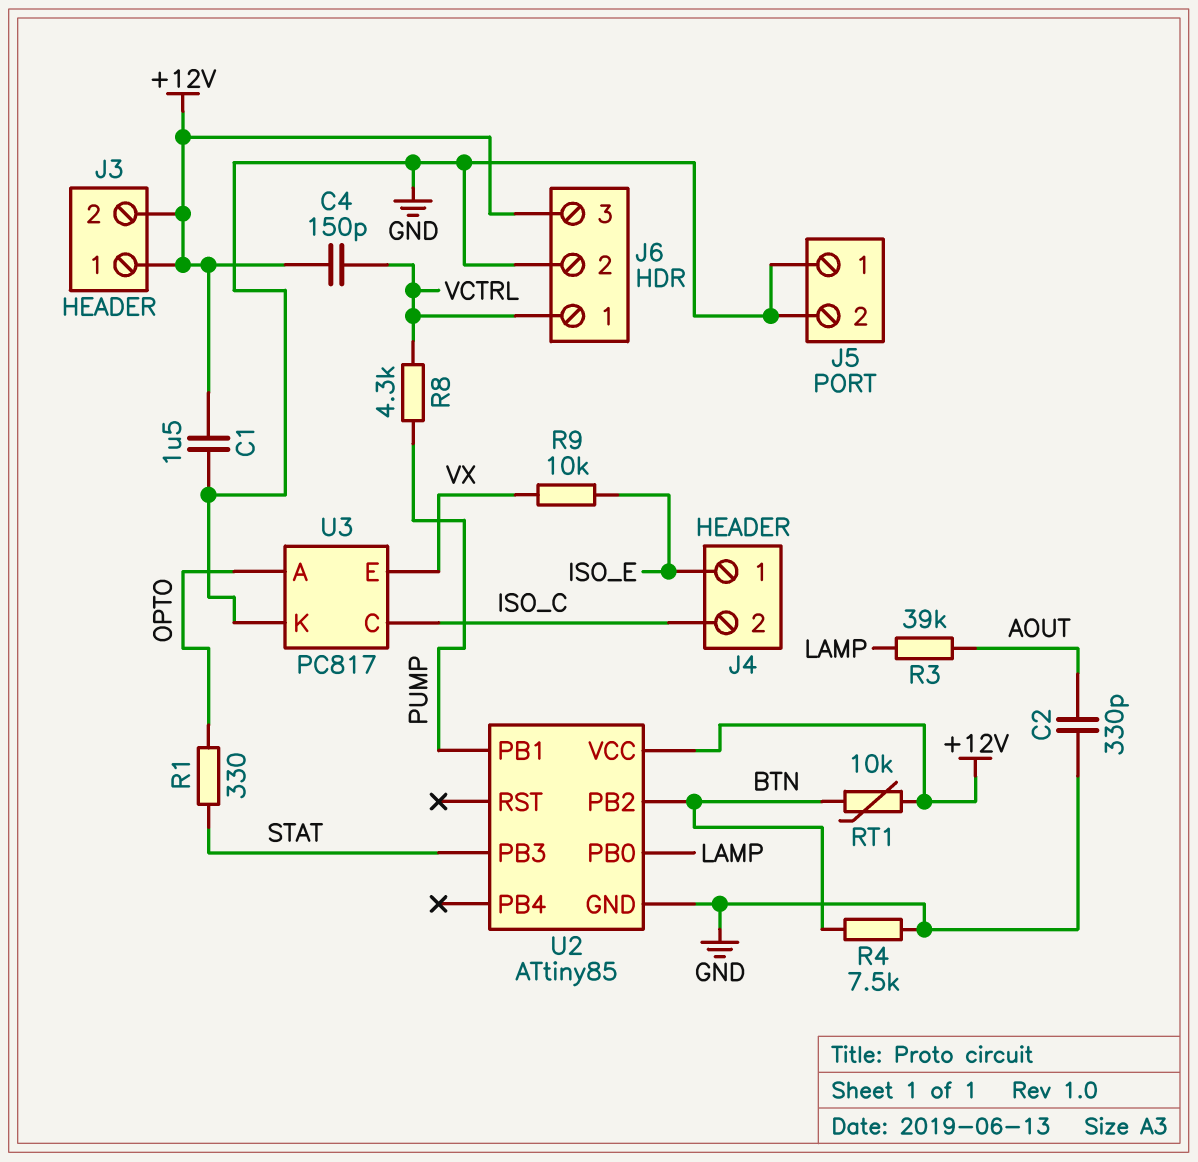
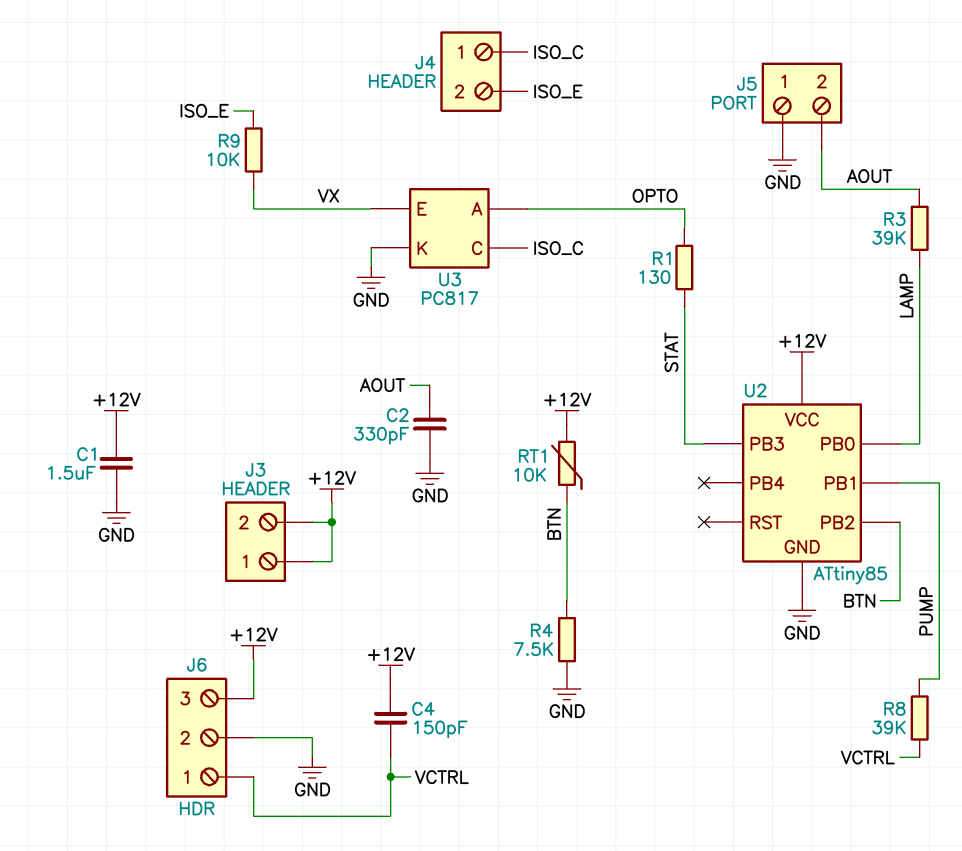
J4 pin 1: ISO_E -> ISO_C
J4 pin 2: ISO_C -> ISO_E
J5 pin 2: GND -> AOUT
R1: 330 (OPTO, STAT) -> 130 (OPTO, STAT)
R8: 4.3k (PUMP, VCTRL) -> 39k (PUMP, VCTRL)

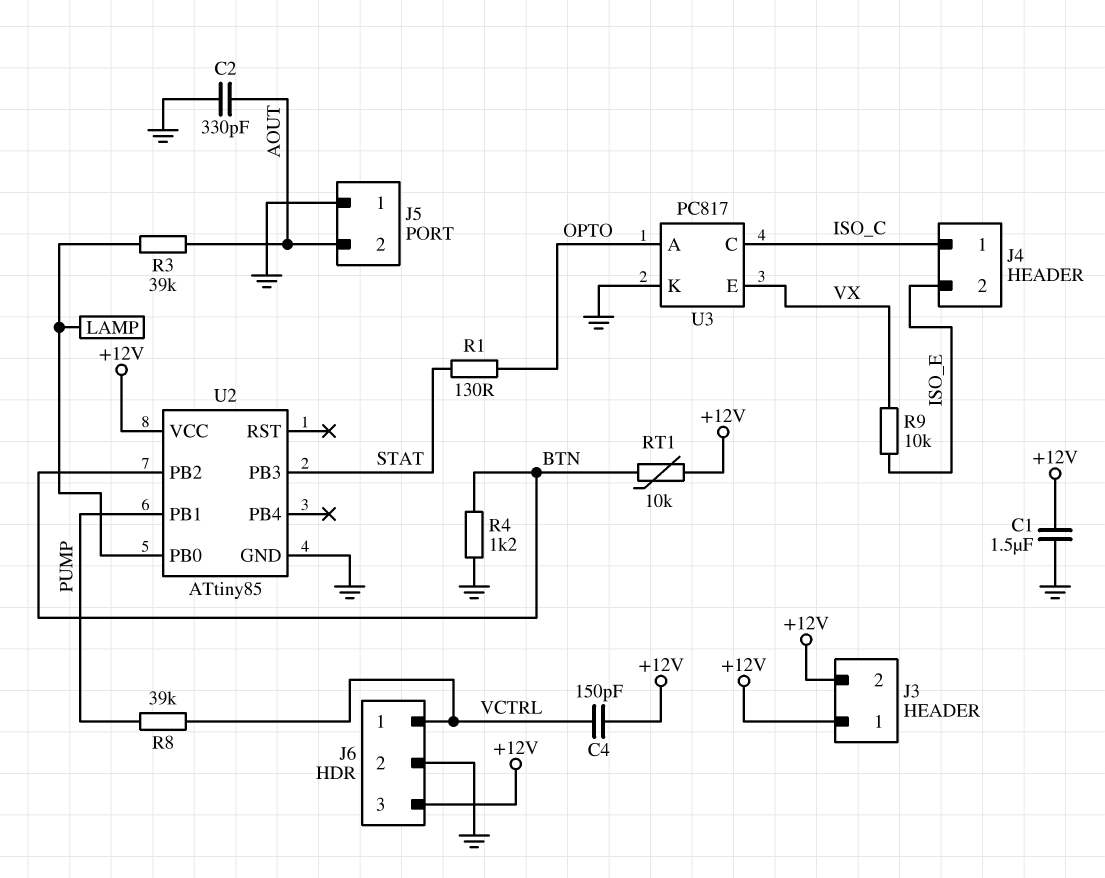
R4: 7.5k (BTN, GND) -> 1.2k (BTN, GND)

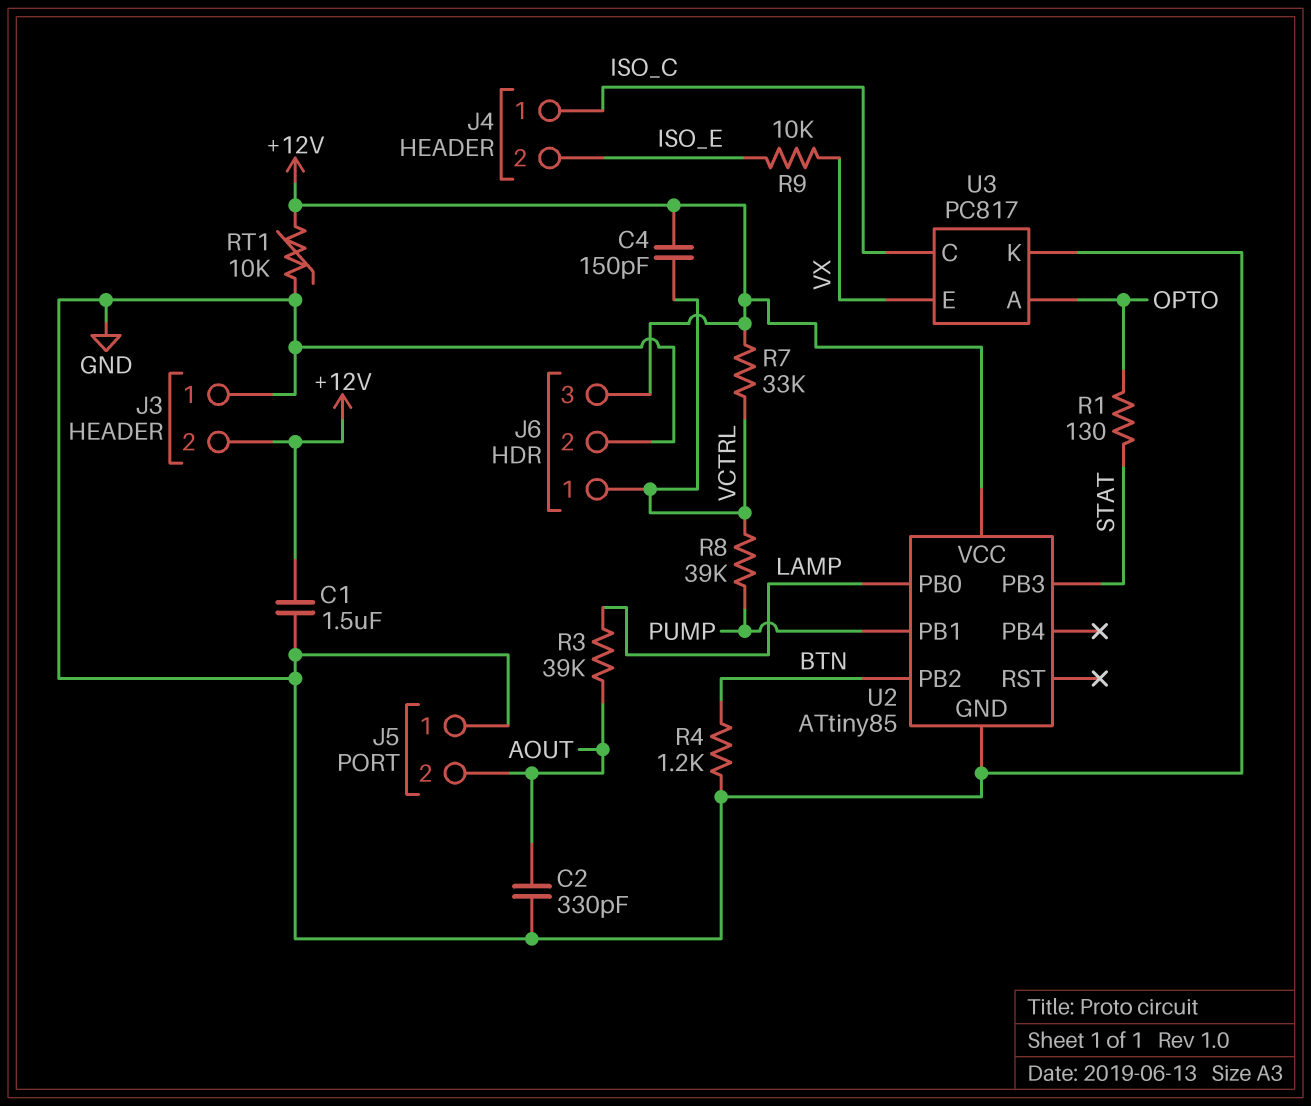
J3 pin 1: +12V -> GND
R7: none -> 33k (+12V, VCTRL)
RT1: 10k (+12V, BTN) -> 10k (+12V, GND)

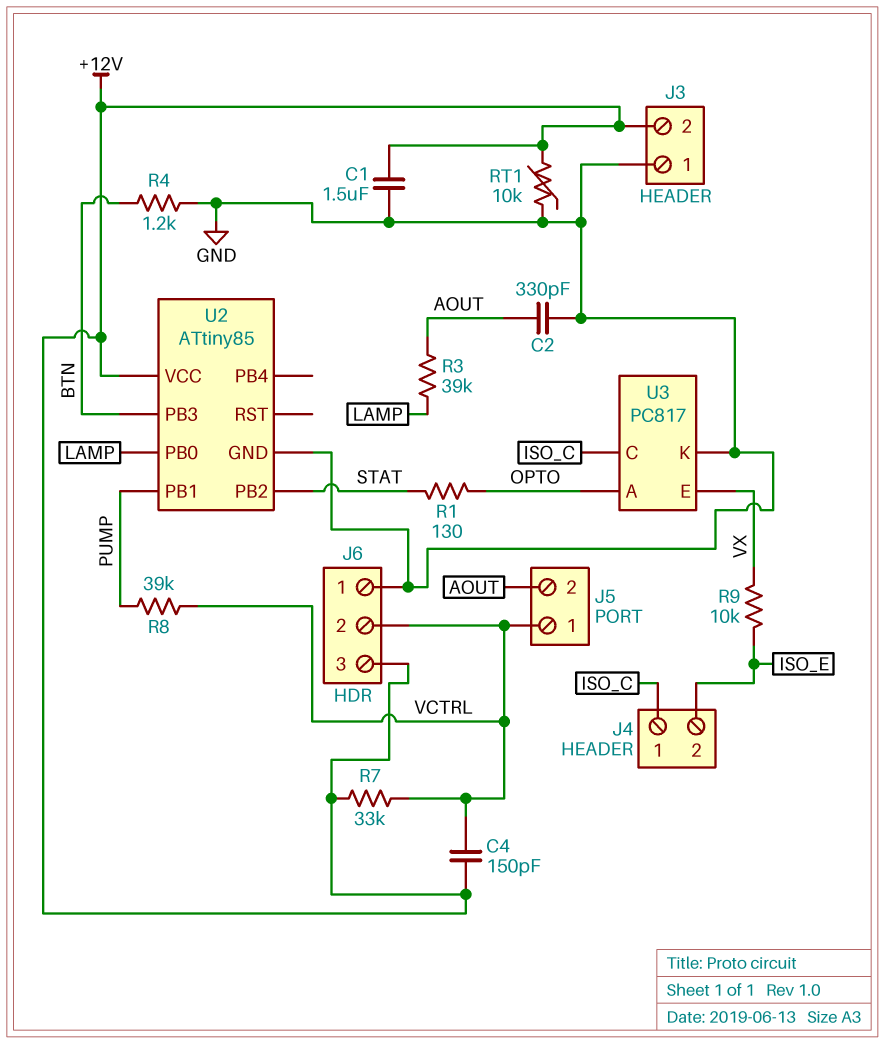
J5 pin 1: GND -> VCTRL
J6 pin 1: VCTRL -> GND
J6 pin 2: GND -> VCTRL
U2 pin PB2: BTN -> STAT
U2 pin PB3: STAT -> BTN

